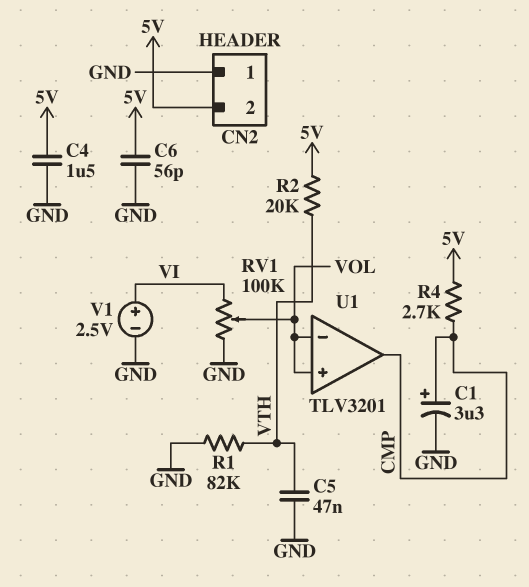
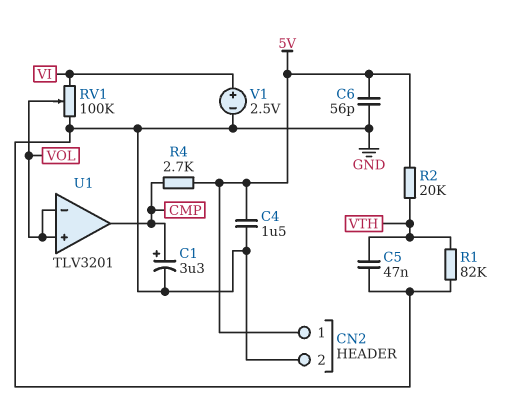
CN2 pin 1: GND -> 5V
CN2 pin 2: 5V -> GND

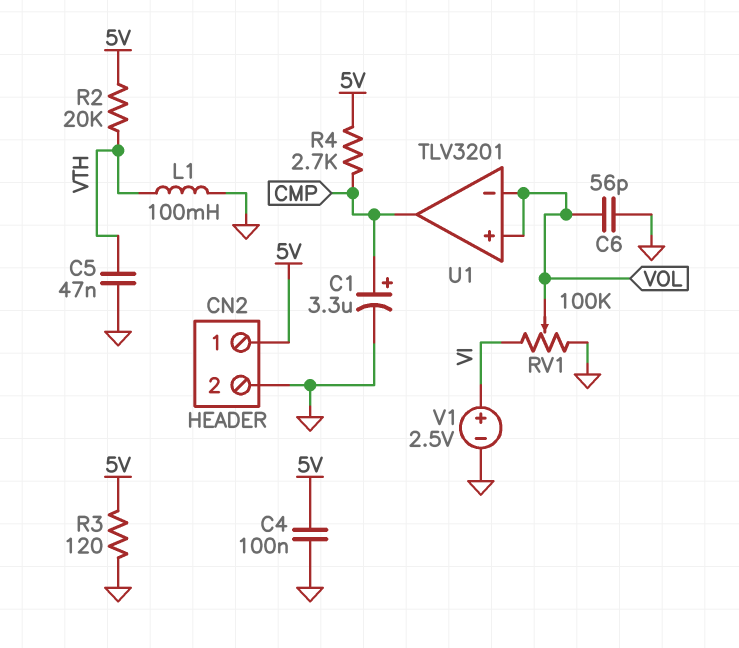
C4: 1.5uF (5V, GND) -> 100nF (5V, GND)
C6: 56pF (5V, GND) -> 56pF (GND, VOL)
L1: none -> 100mH (GND, VTH)
R1: 82k (GND, VTH) -> none
R3: none -> 120 (5V, GND)

